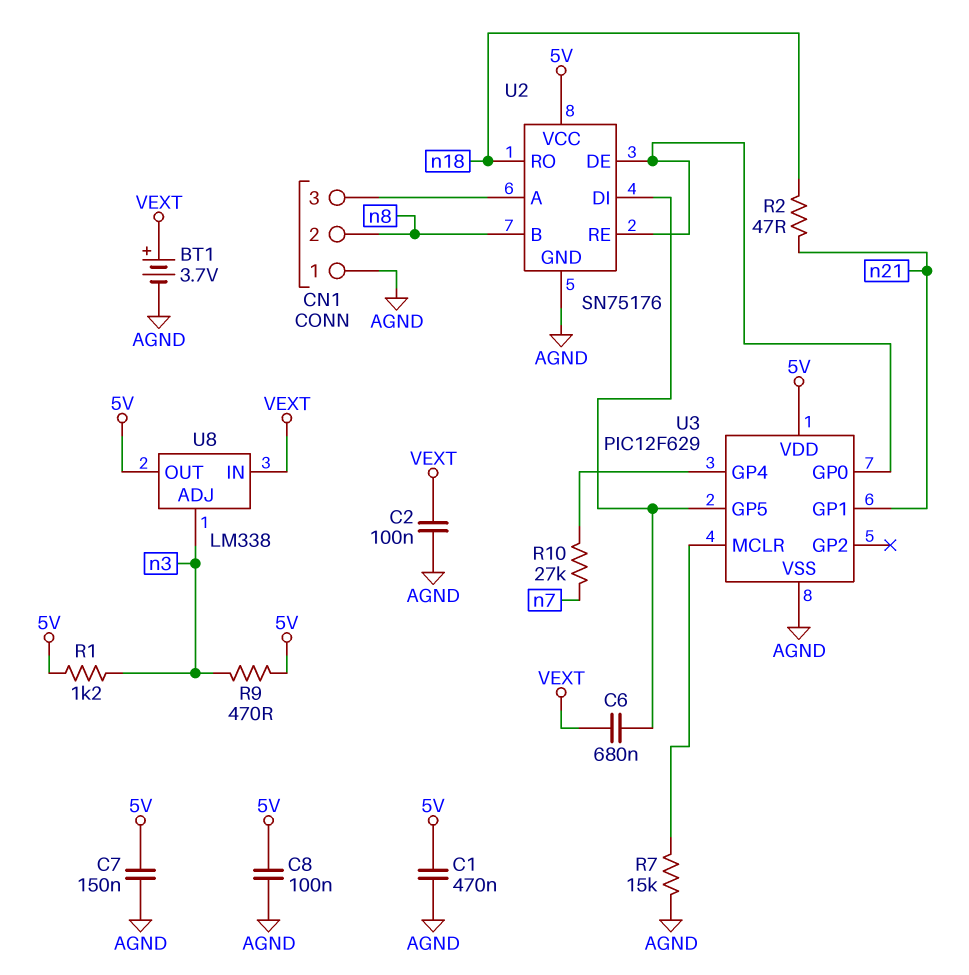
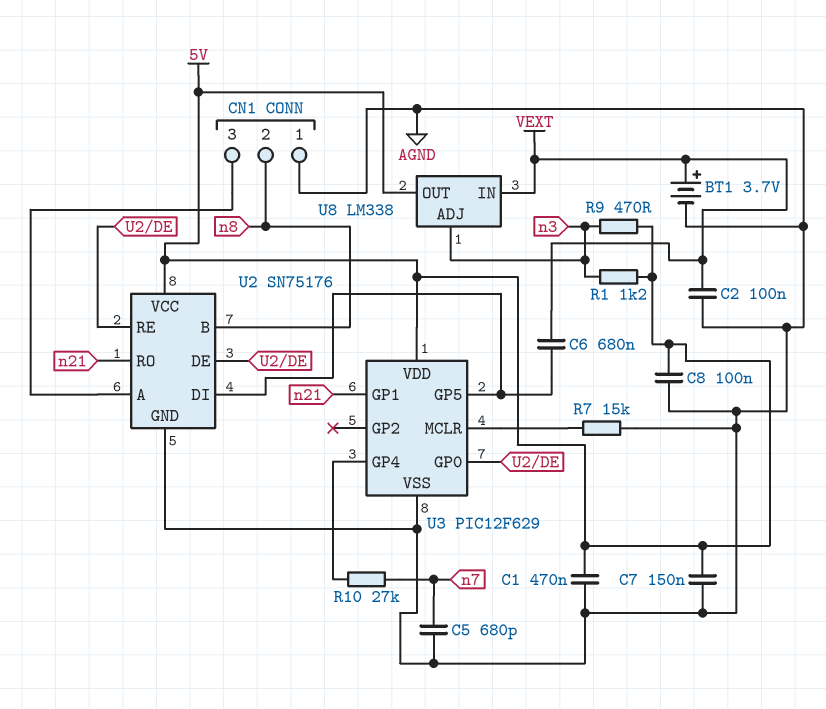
C5: none -> 680pF (AGND, n7)
R2: 47 (n18, n21) -> none
U2 pin RO: n18 -> n21

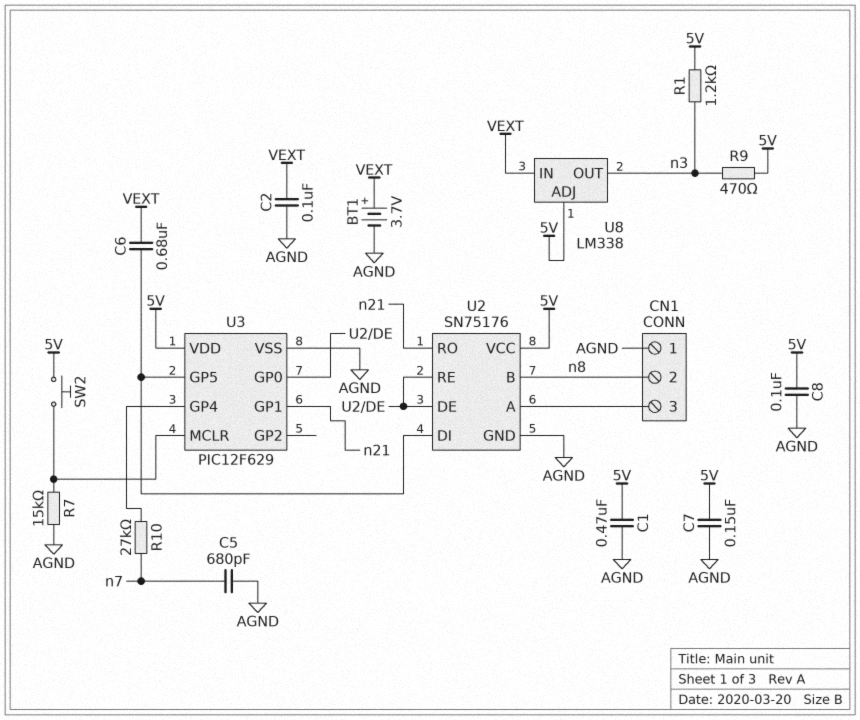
SW2: none -> button (5V, U3/MCLR)
U8 pin ADJ: n3 -> 5V
U8 pin OUT: 5V -> n3

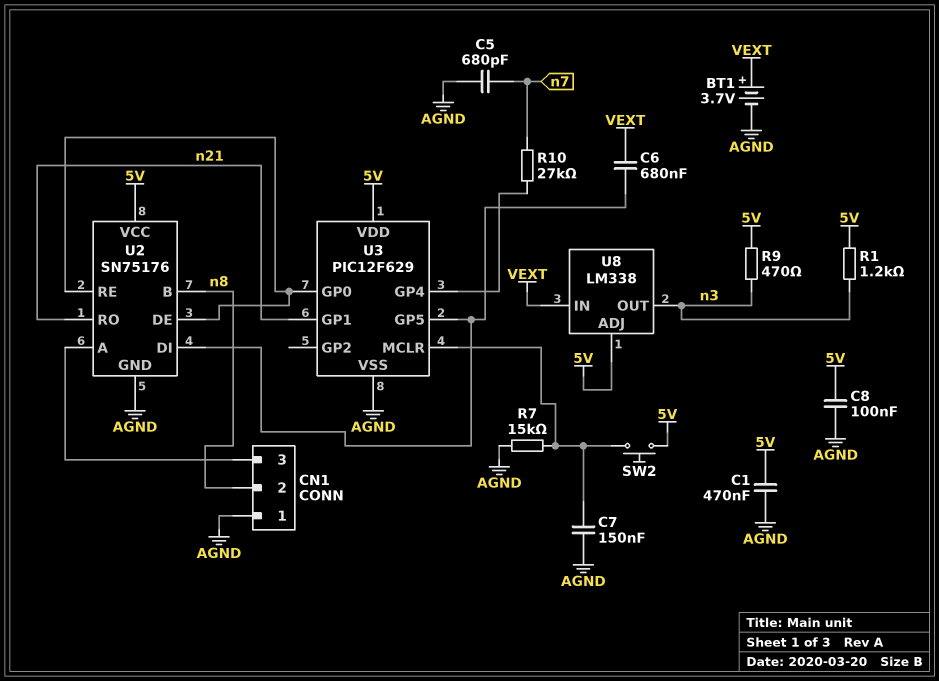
C2: 100nF (AGND, VEXT) -> none
C7: 150nF (5V, AGND) -> 150nF (AGND, U3/MCLR)

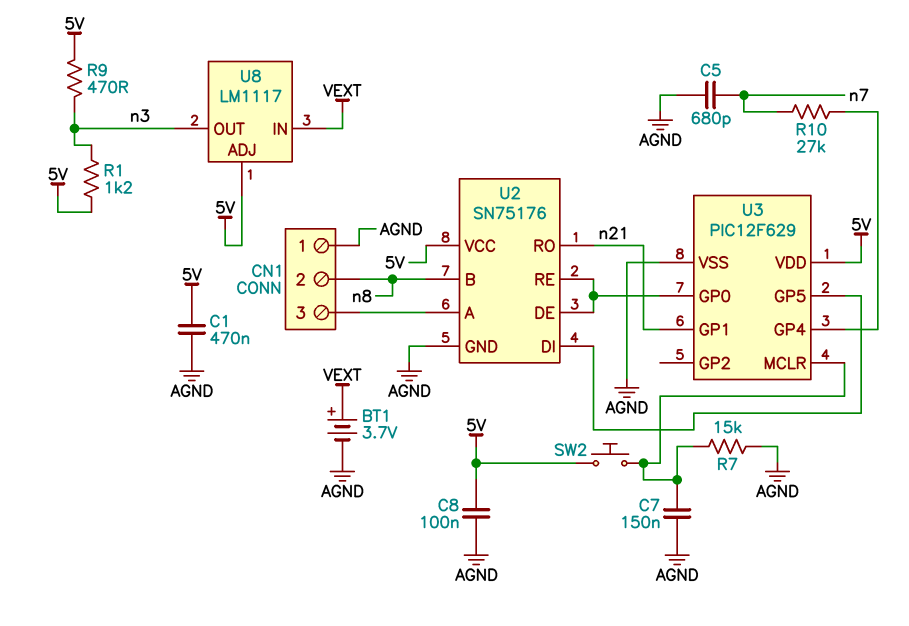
C6: 680nF (U2/DI, VEXT) -> none
U8: LM338 -> LM1117

